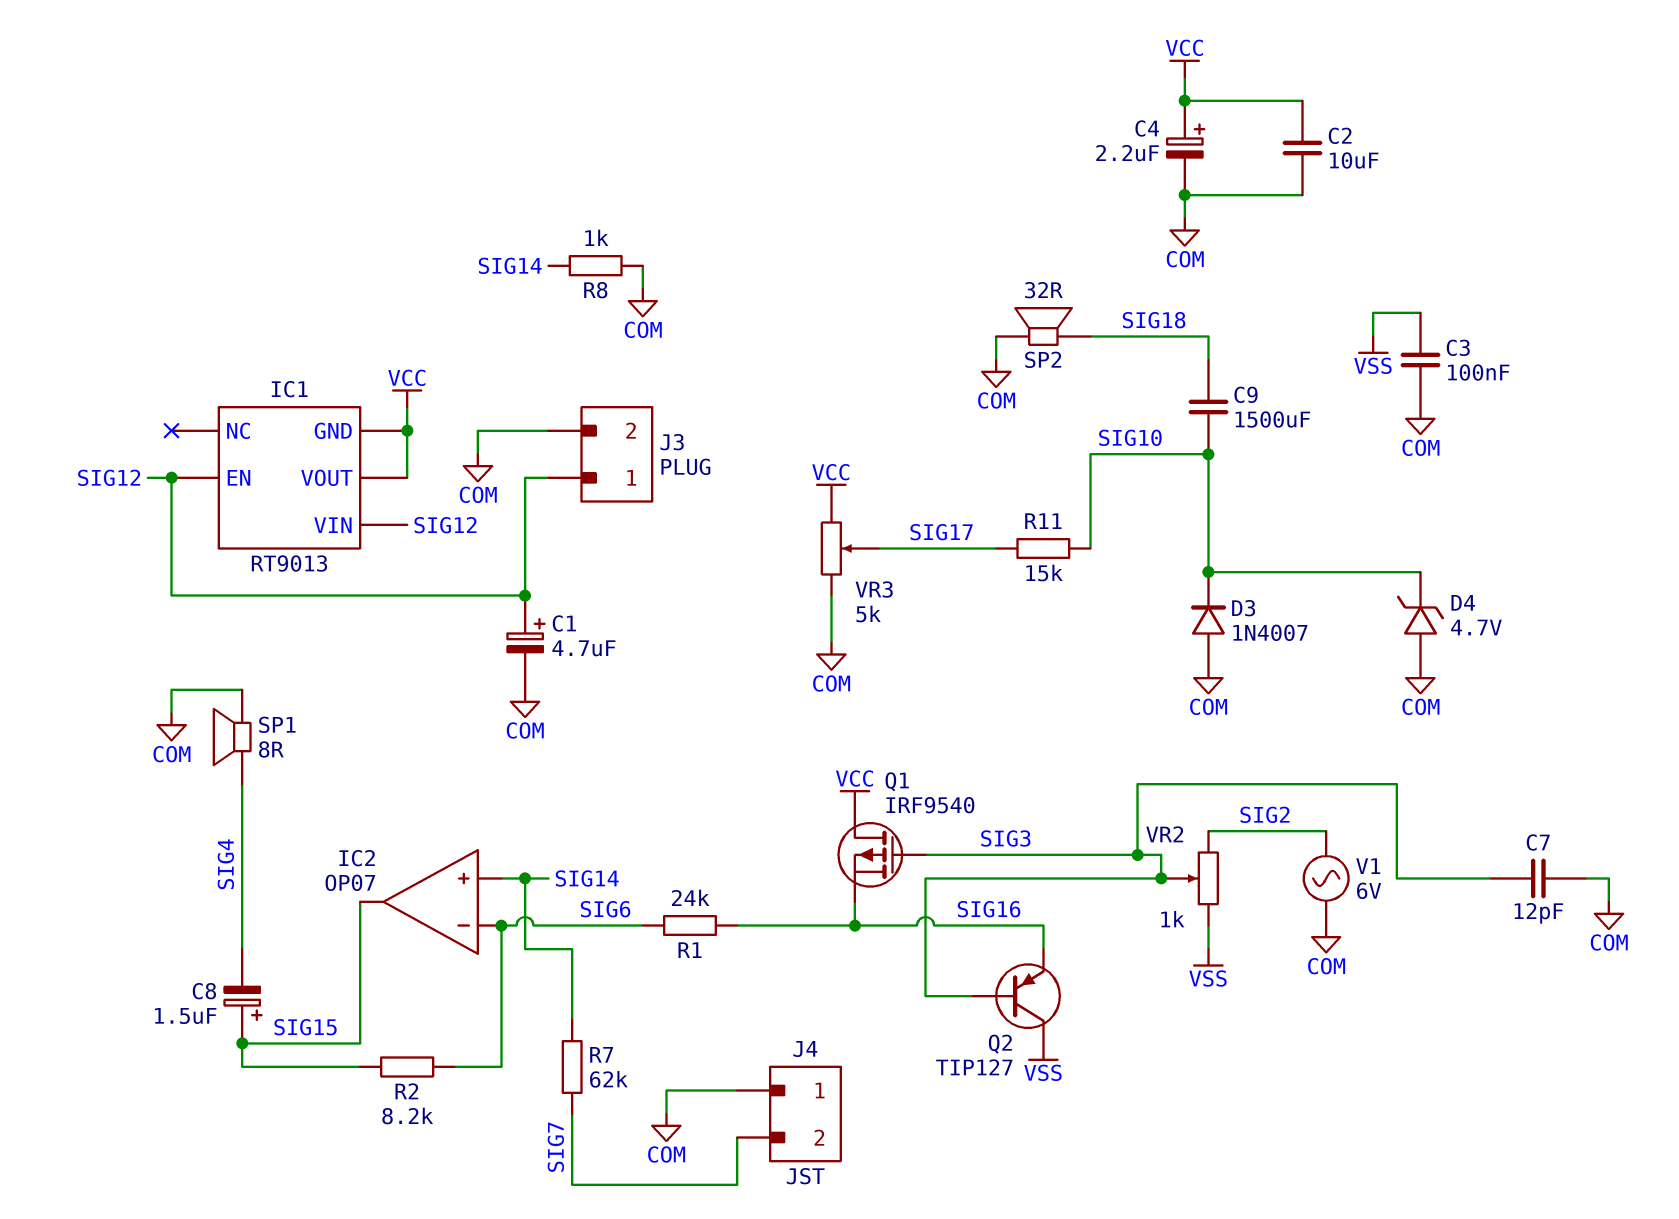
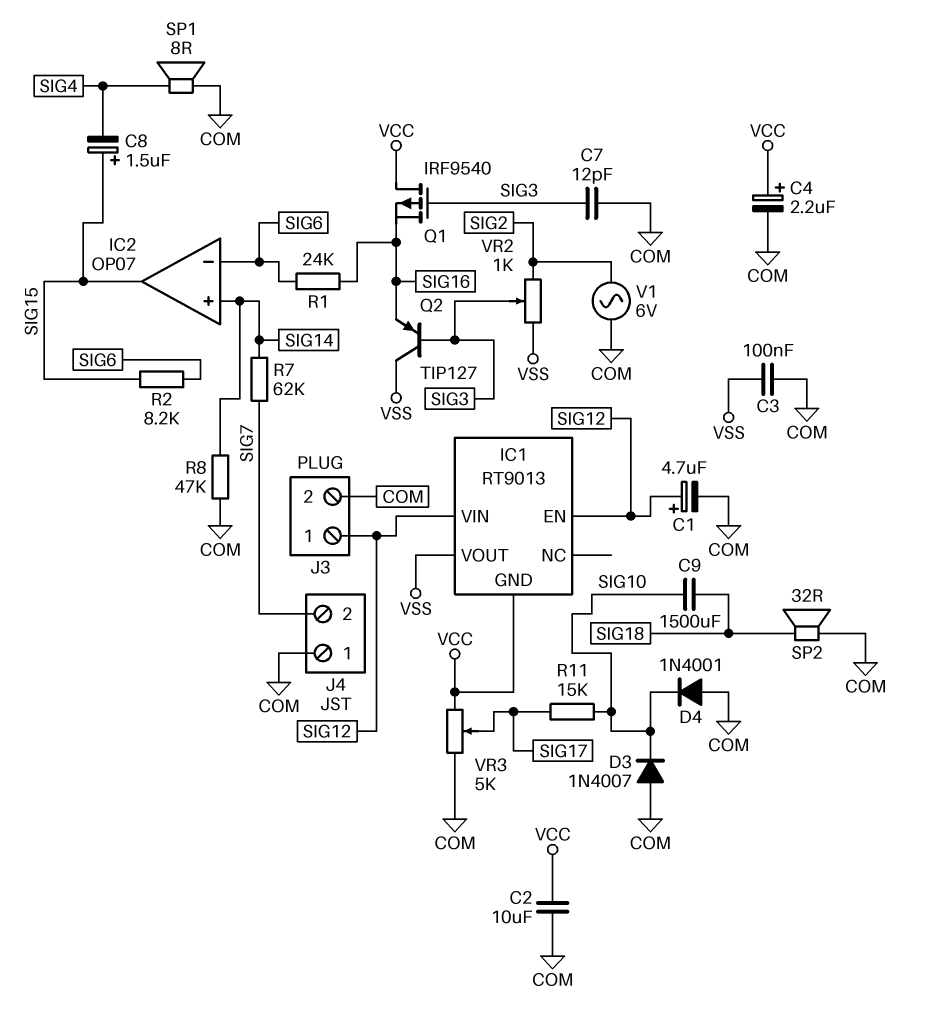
D4: zener 4.7V (A COM, K SIG10) -> diode 1N4001 (A COM, K SIG10)
IC1 pin VOUT: VCC -> VSS
R8: 1k (COM, SIG14) -> 47k (COM, SIG14)

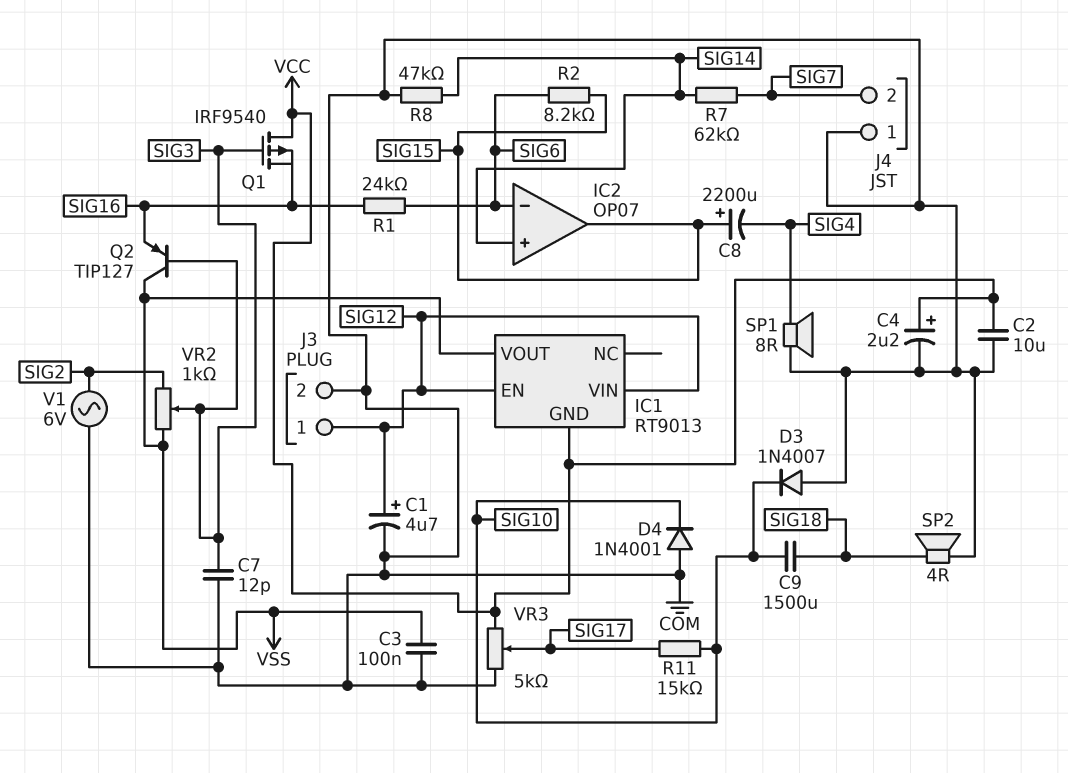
C8: 1.5uF (plus SIG15, minus SIG4) -> 2200uF (plus SIG15, minus SIG4)
SP2: speaker 32R (COM, SIG18) -> speaker 4R (COM, SIG18)

